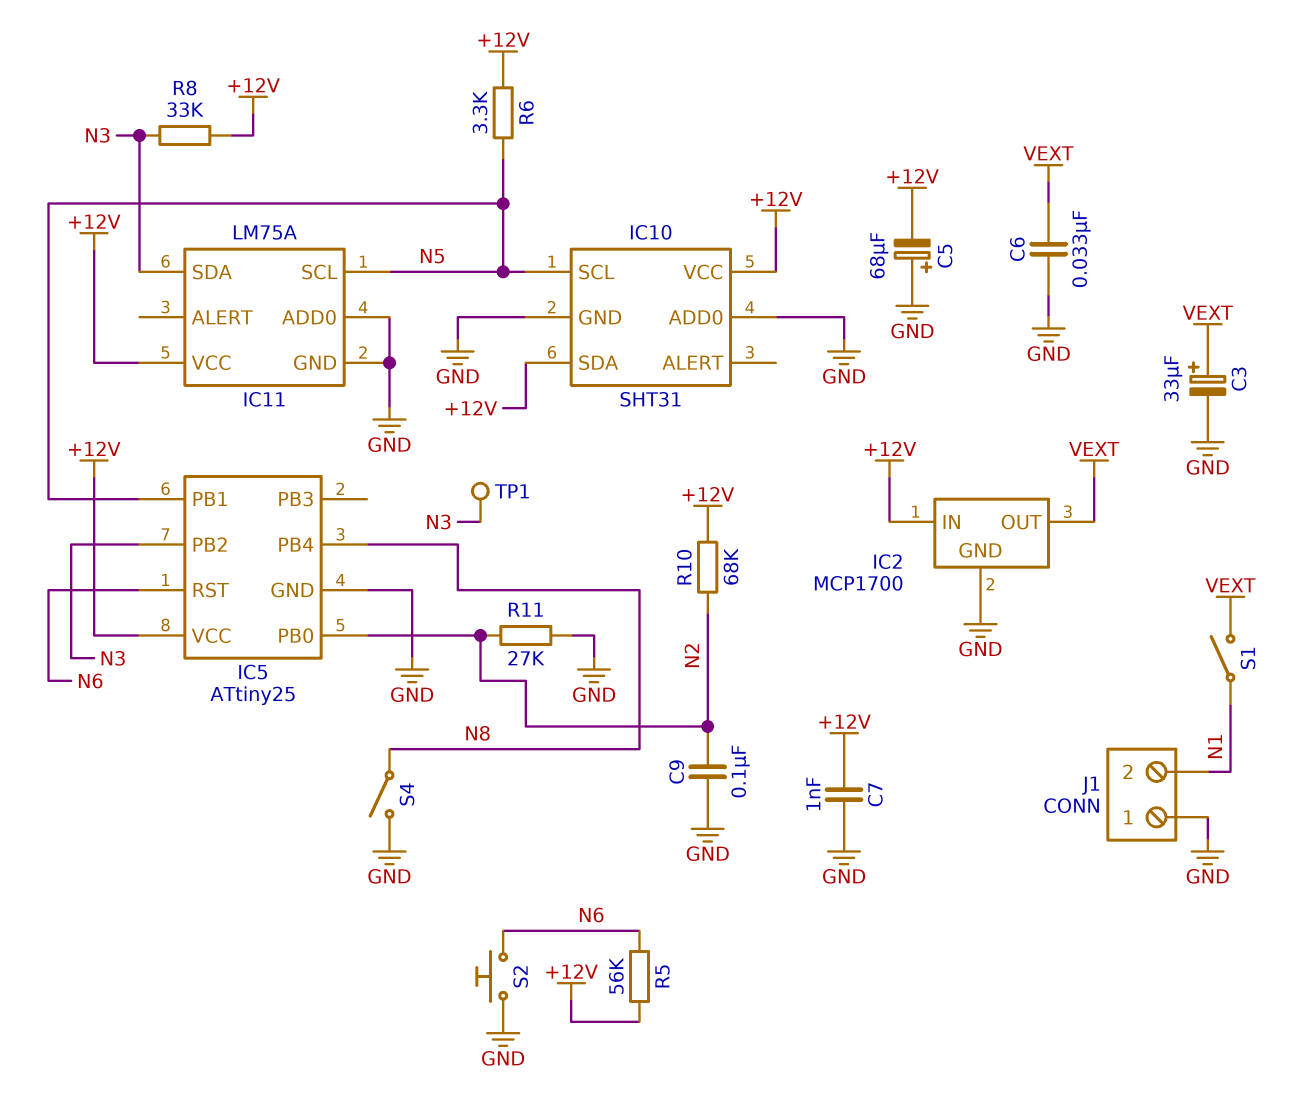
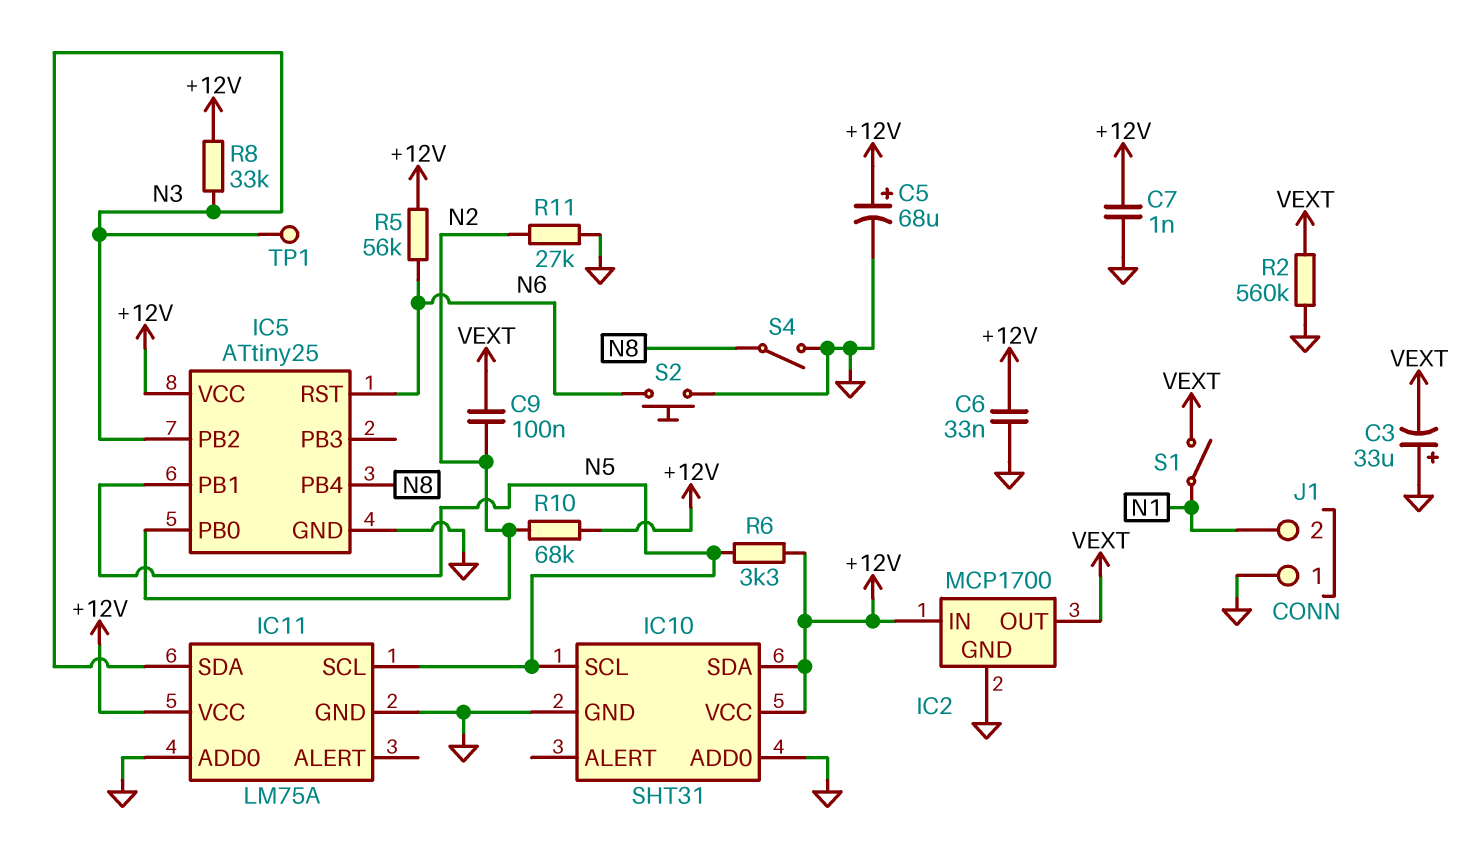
C3: 33uF (plus VEXT, minus GND) -> 33uF (plus GND, minus VEXT)
C5: 68uF (plus GND, minus +12V) -> 68uF (plus +12V, minus GND)
C6: 33nF (GND, VEXT) -> 33nF (+12V, GND)
C9: 100nF (GND, N2) -> 100nF (N2, VEXT)
R2: none -> 560k (GND, VEXT)

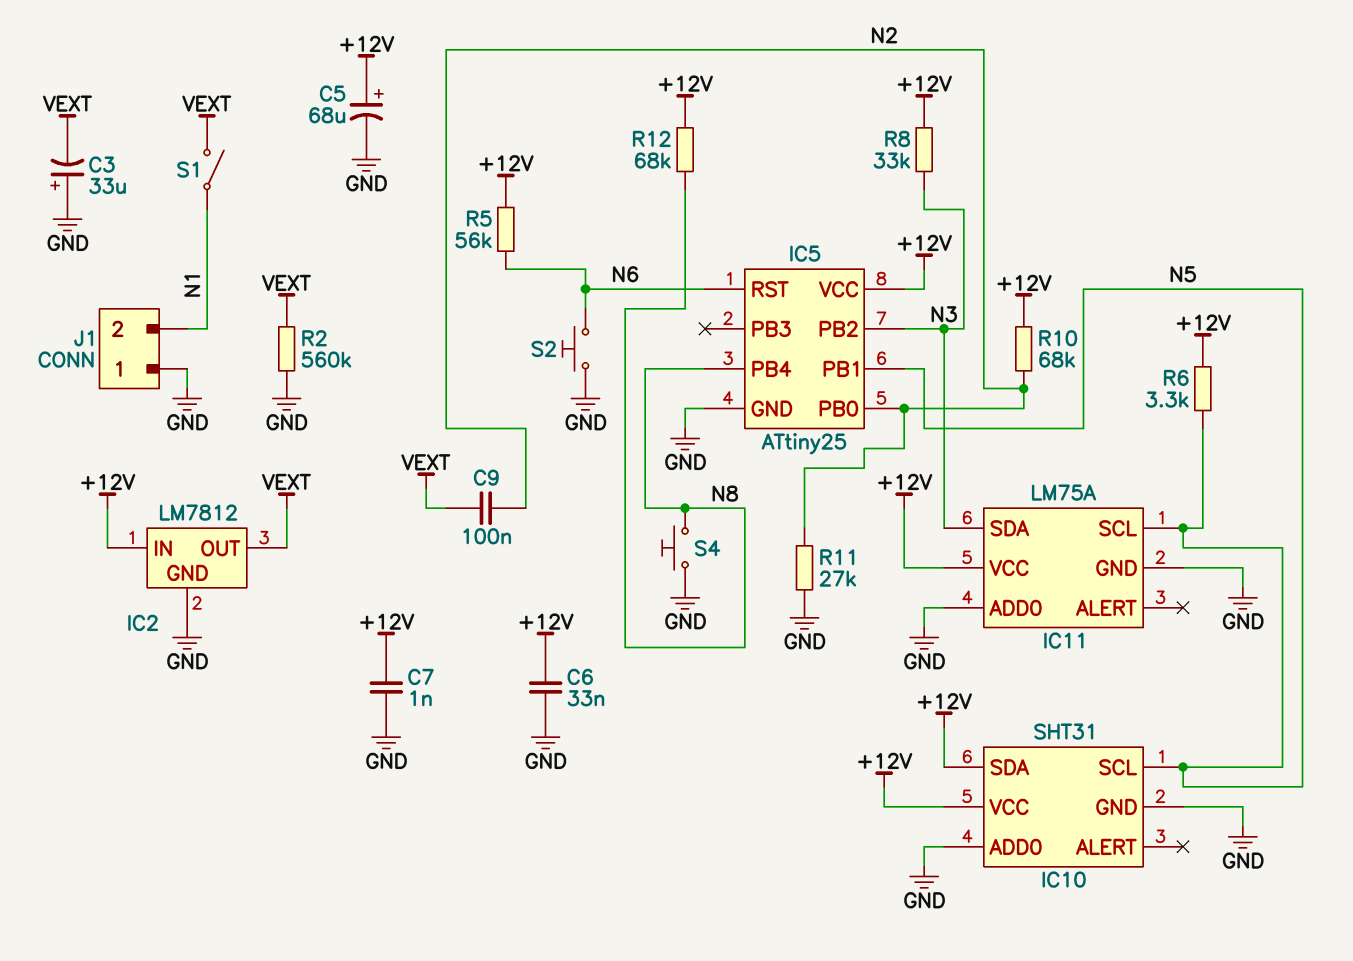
IC2: MCP1700 -> LM7812
R12: none -> 68k (+12V, N8)
S4: switch (GND, N8) -> button (GND, N8)
TP1: test point (N3) -> none

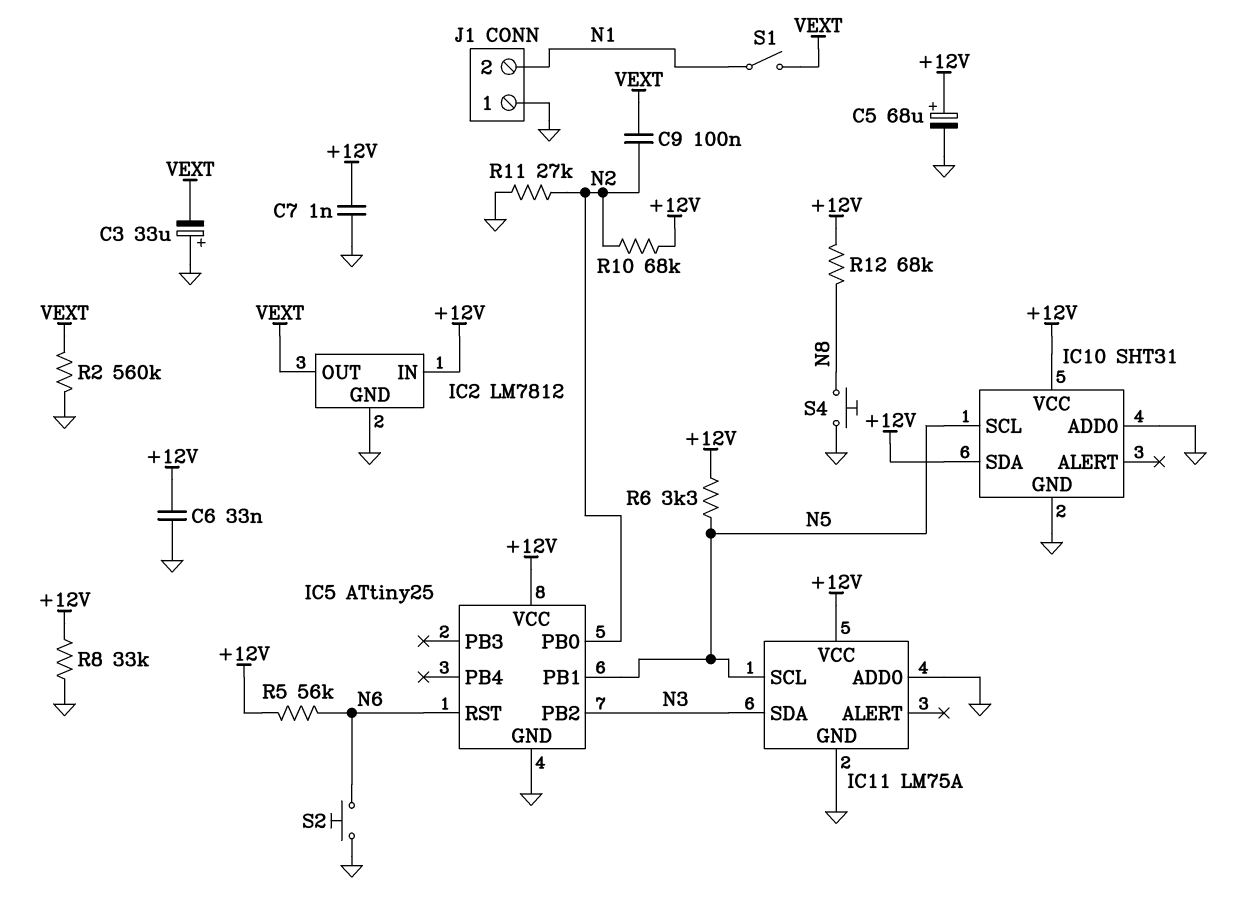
IC5 pin PB4: N8 -> none
R8: 33k (+12V, N3) -> 33k (+12V, GND)

